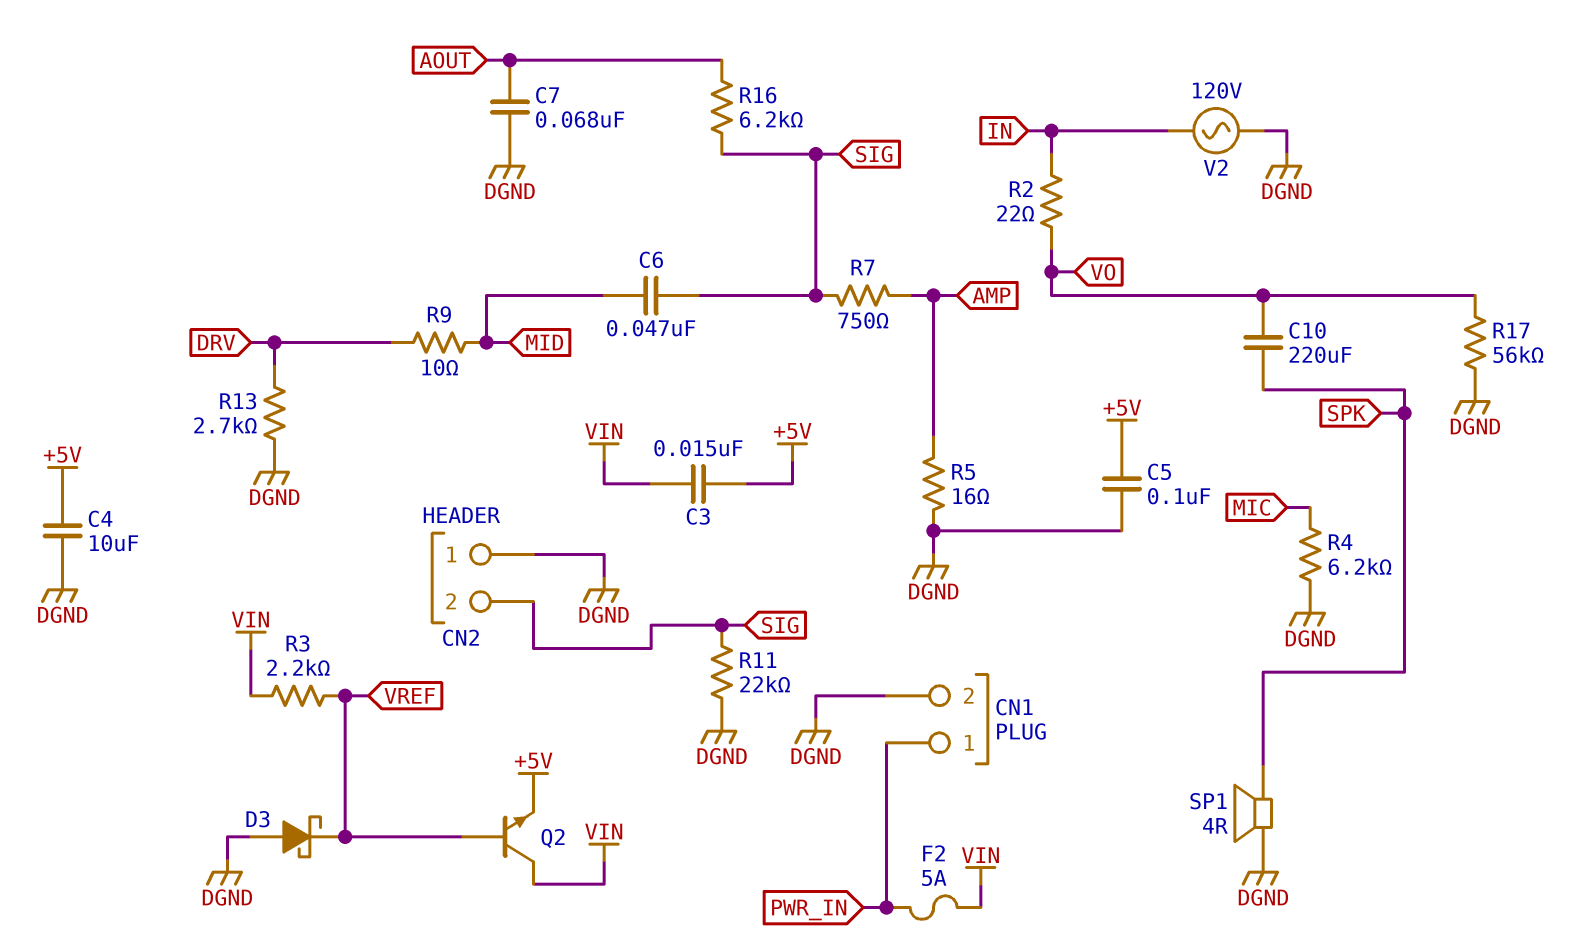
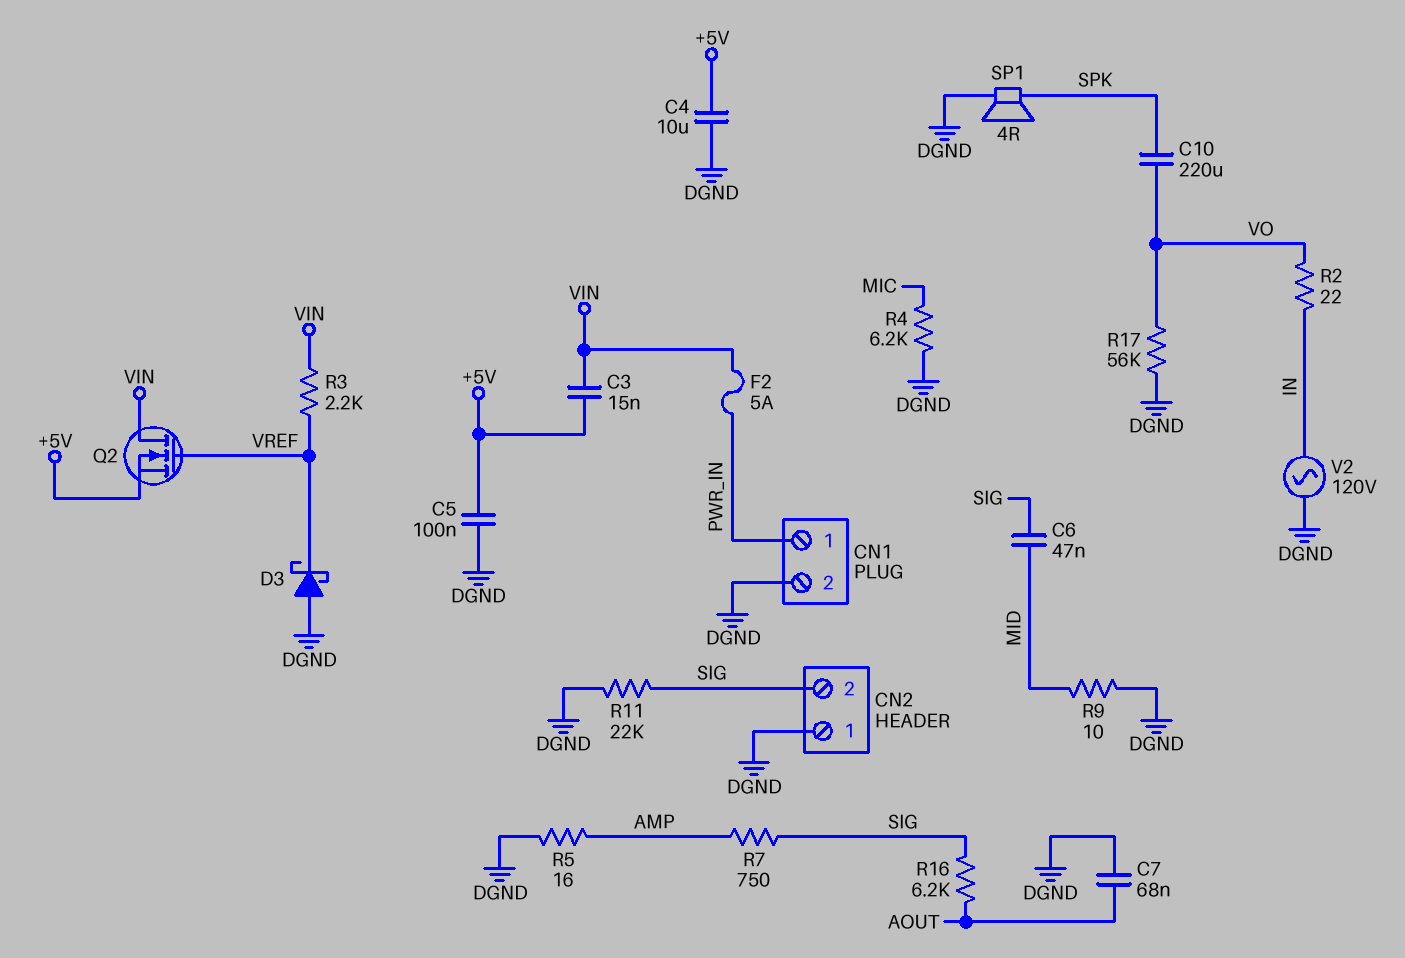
Q2: NPN (B VREF, C VIN, E +5V) -> NMOS (G VREF, D VIN, S +5V)
R9: 10 (DRV, MID) -> 10 (DGND, MID)
R13: 2.7k (DGND, DRV) -> none

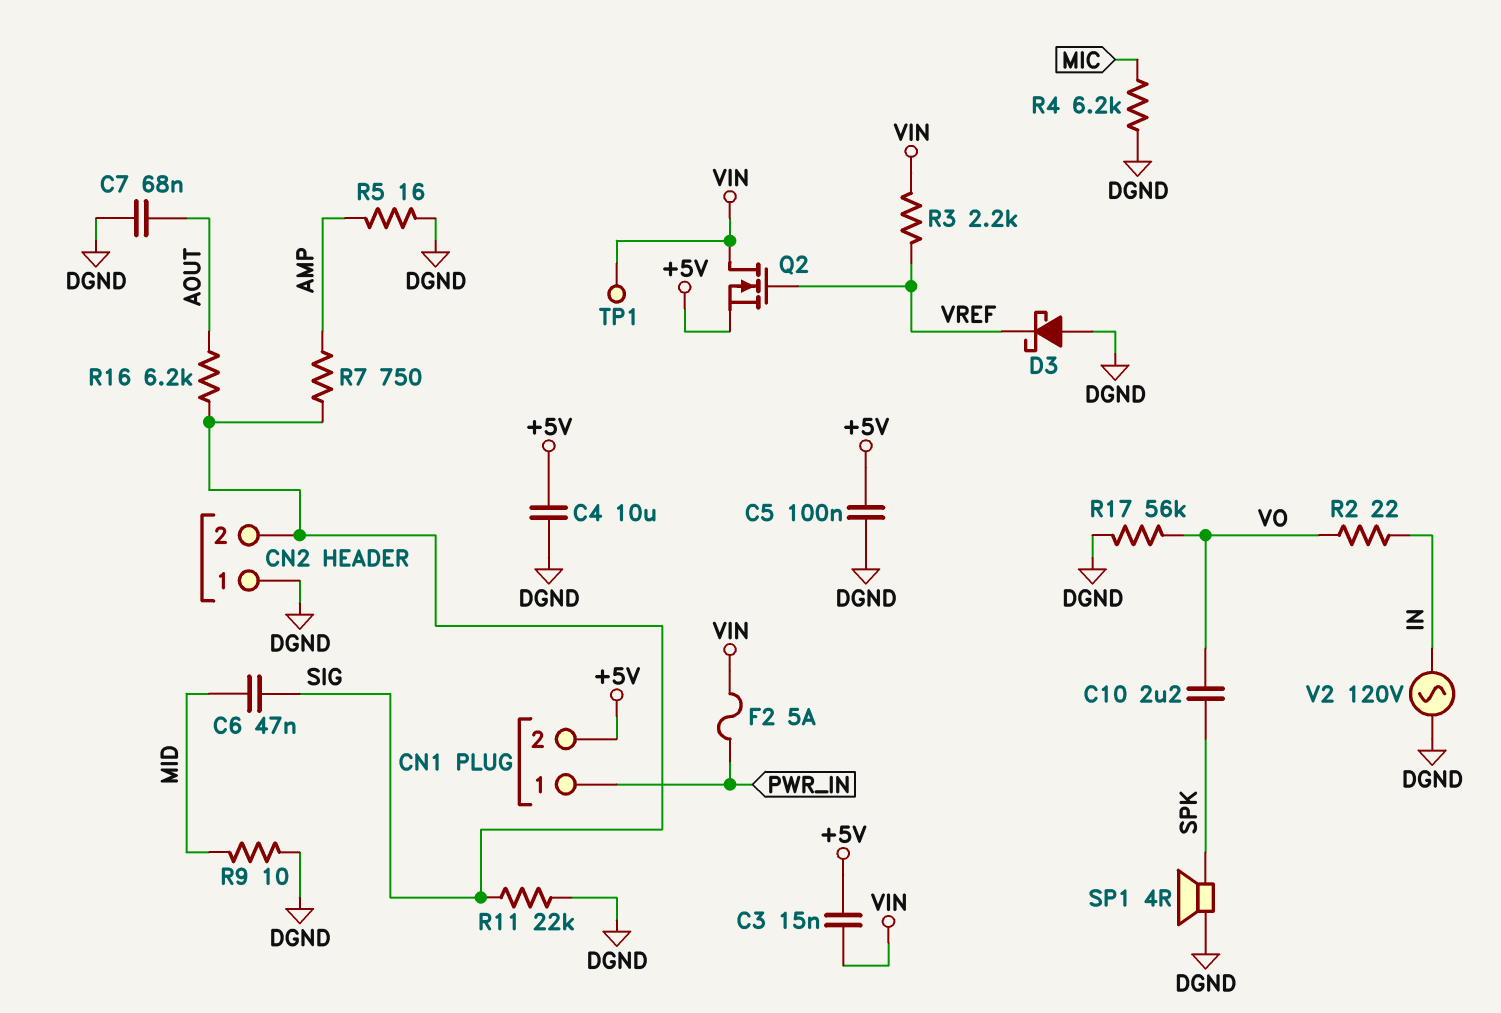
C10: 220uF (SPK, VO) -> 2.2uF (SPK, VO)
CN1 pin 2: DGND -> +5V
TP1: none -> test point (VIN)

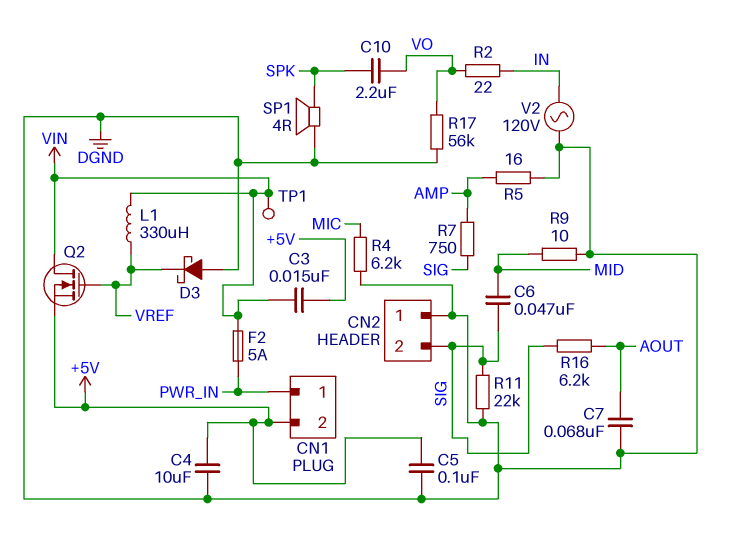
L1: none -> 330uH (VIN, VREF)
R3: 2.2k (VIN, VREF) -> none

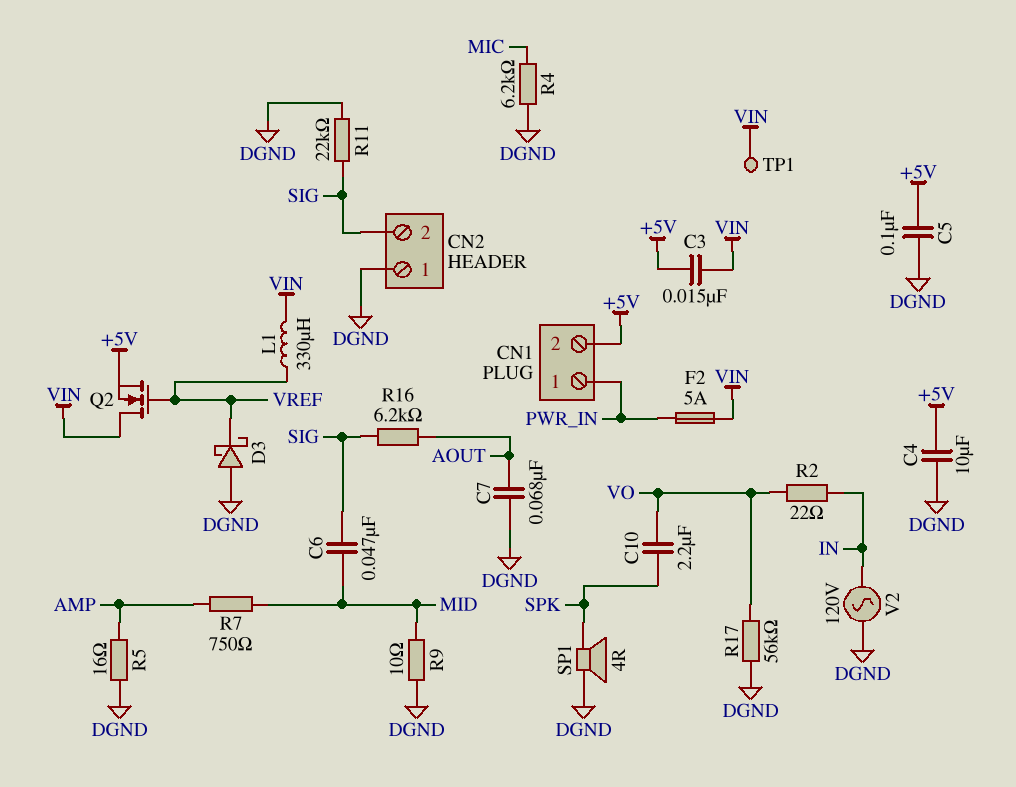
R7: 750 (AMP, SIG) -> 750 (AMP, MID)

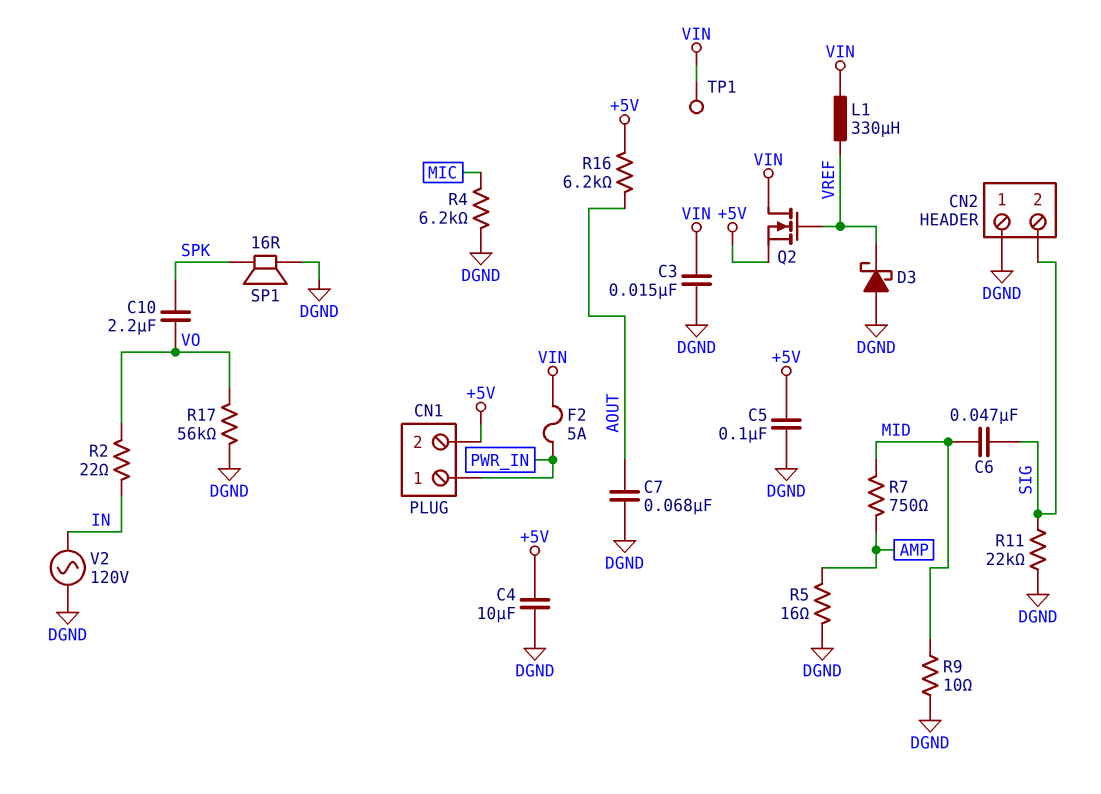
C3: 15nF (+5V, VIN) -> 15nF (DGND, VIN)
R16: 6.2k (AOUT, SIG) -> 6.2k (+5V, AOUT)
SP1: speaker 4R (DGND, SPK) -> speaker 16R (DGND, SPK)

